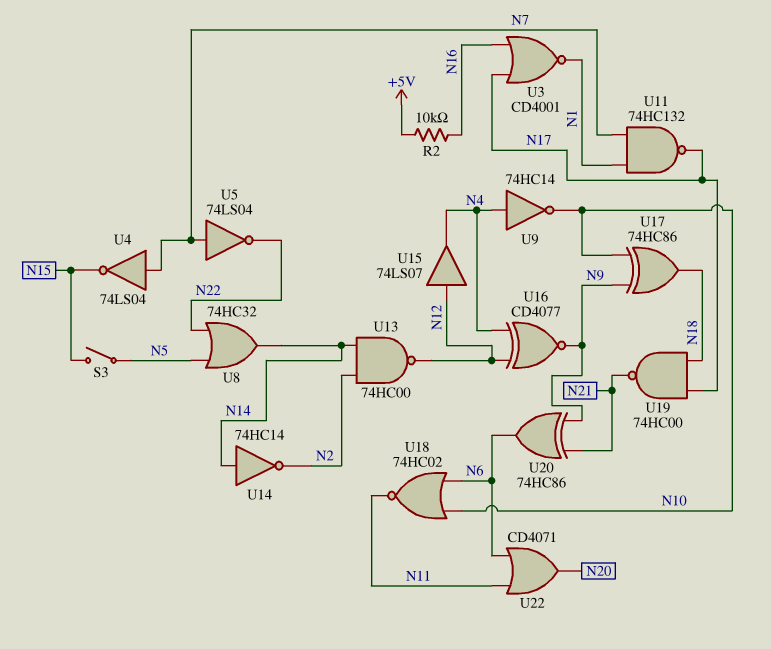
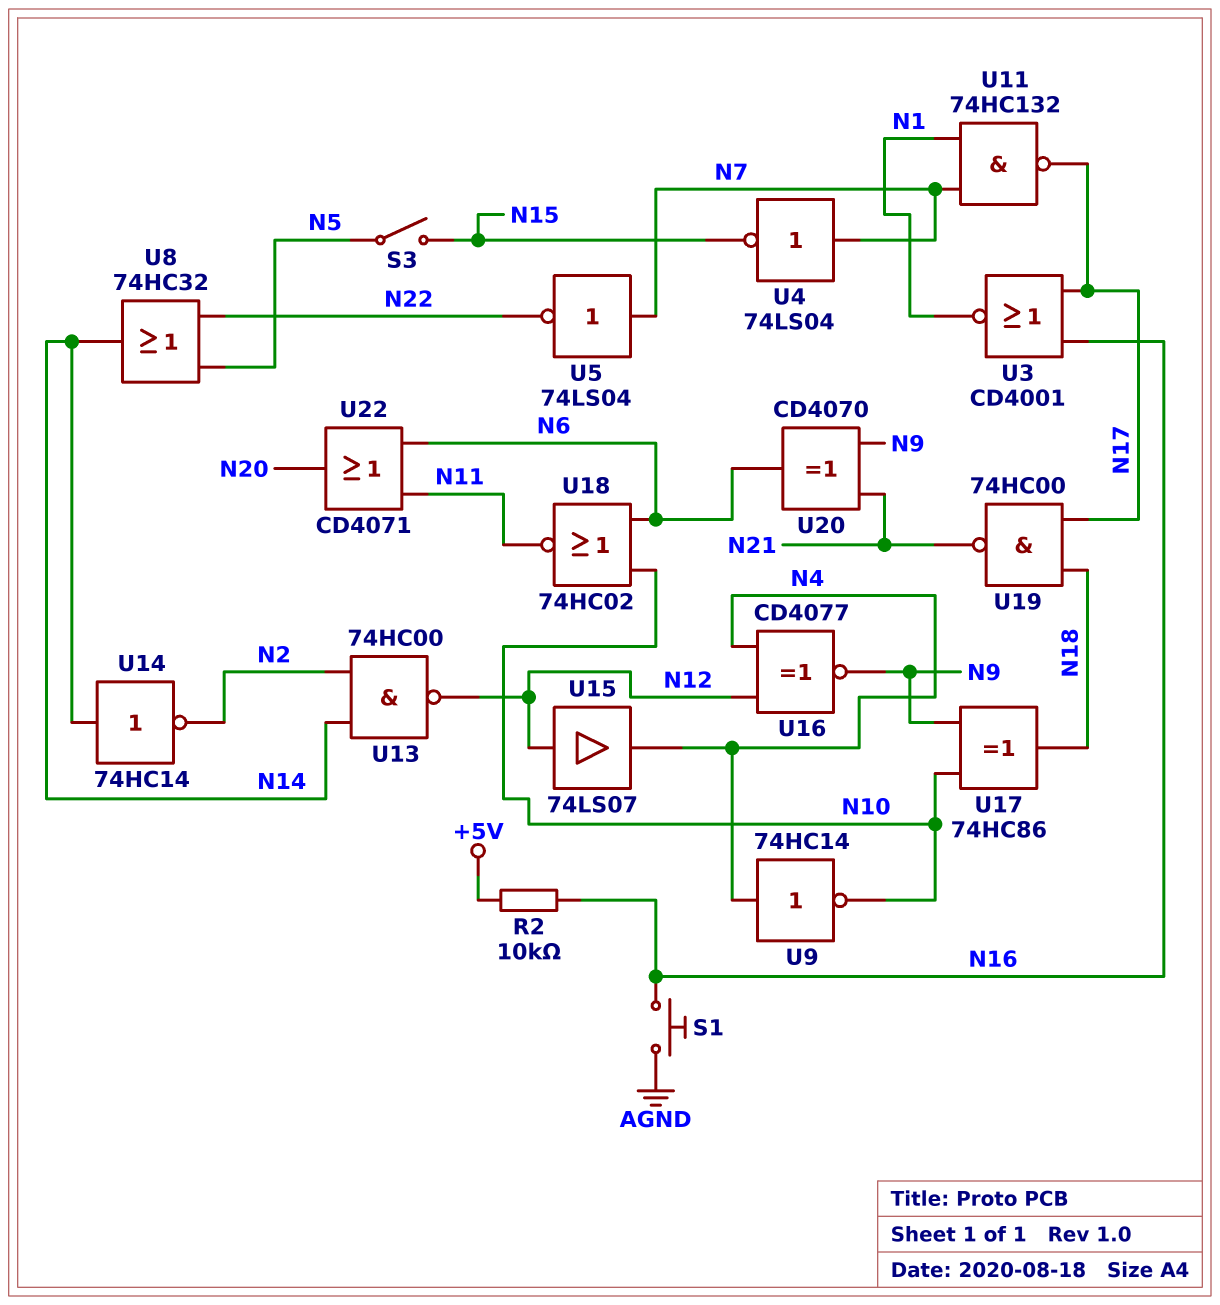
S1: none -> button (AGND, N16)
U20: XOR 74HC86 (in N9, in N21, out N6) -> XOR CD4070 (in N9, in N21, out N6)

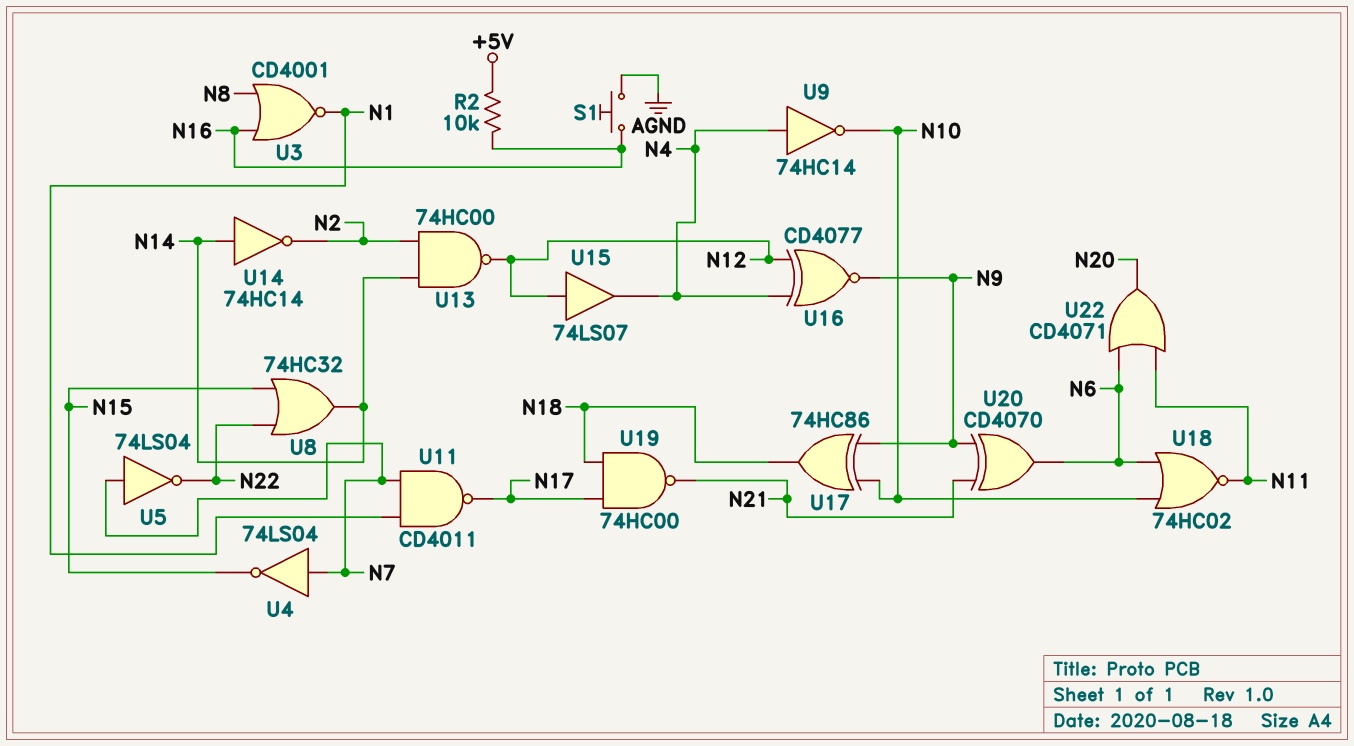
S3: switch (N5, N15) -> none
U3: NOR CD4001 (in N16, in N17, out N1) -> NOR CD4001 (in N8, in N16, out N1)
U8: OR 74HC32 (in N5, in N22, out N14) -> OR 74HC32 (in N15, in N22, out N14)
U11: NAND 74HC132 (in N1, in N7, out N17) -> NAND CD4011 (in N1, in N7, out N17)

